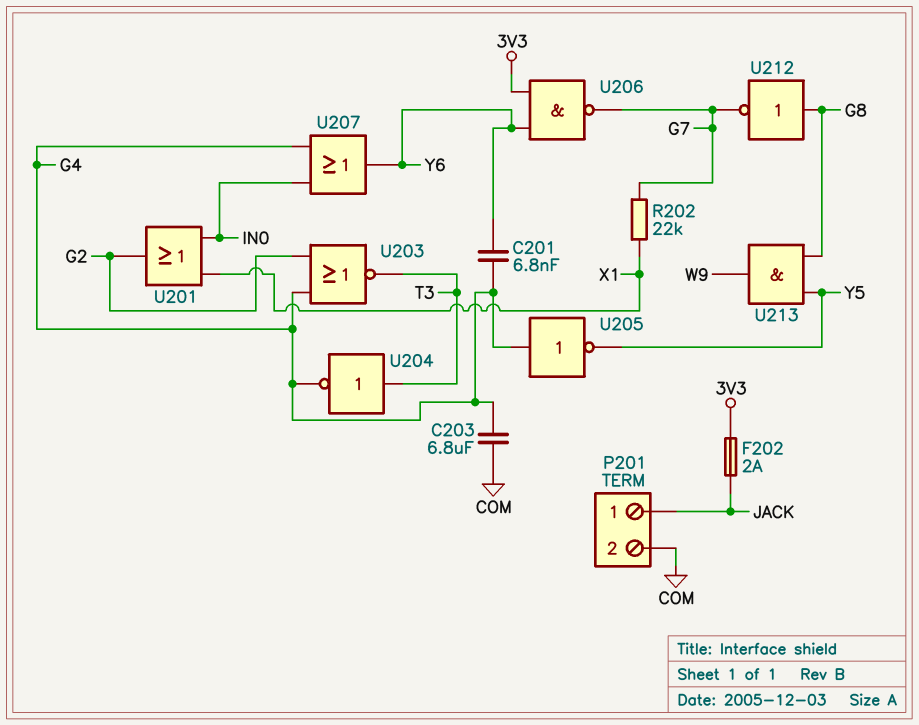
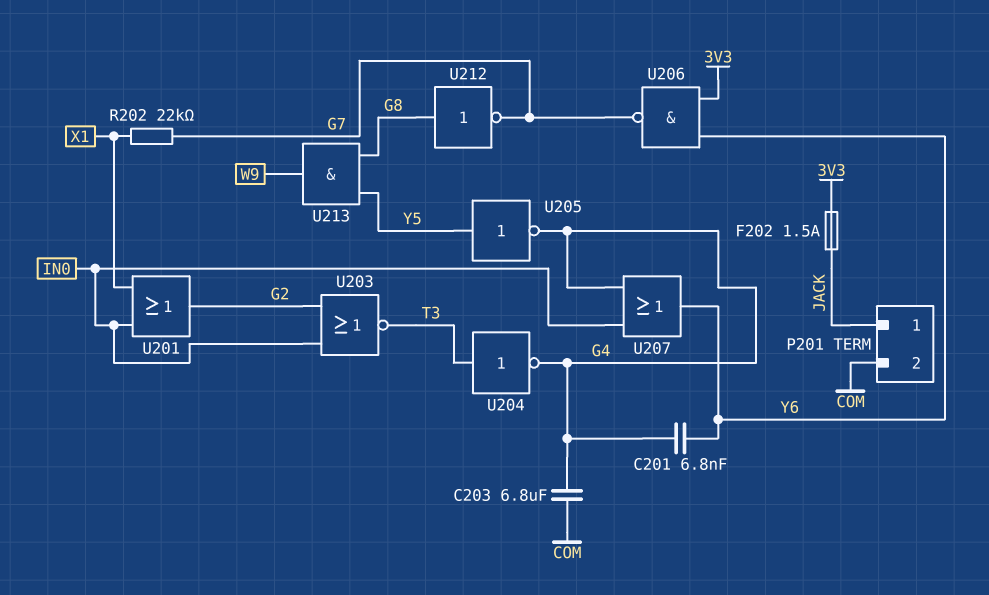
F202: 2A (3V3, JACK) -> 1.5A (3V3, JACK)
U203: NOR (in G2, in G4, out T3) -> NOR (in G2, in IN0, out T3)
U205: NOT (in G4, out Y5) -> NOT (in Y5, out G4)

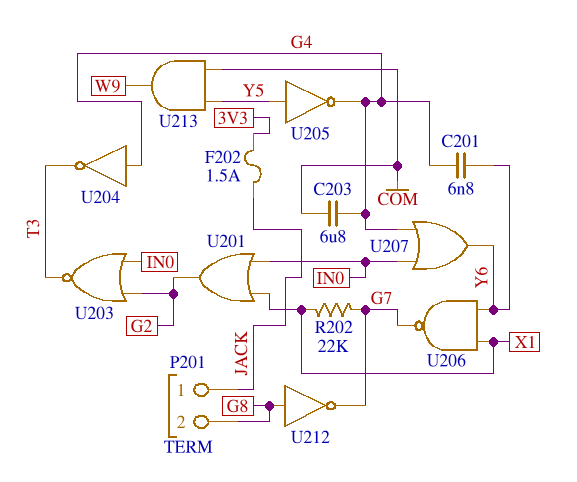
P201 pin 2: COM -> G8
U204: NOT (in T3, out G4) -> NOT (in G4, out T3)
U206: NAND (in 3V3, in Y6, out G7) -> NAND (in X1, in Y6, out G7)
U213: AND (in G8, in Y5, out W9) -> AND (in COM, in Y5, out W9)

